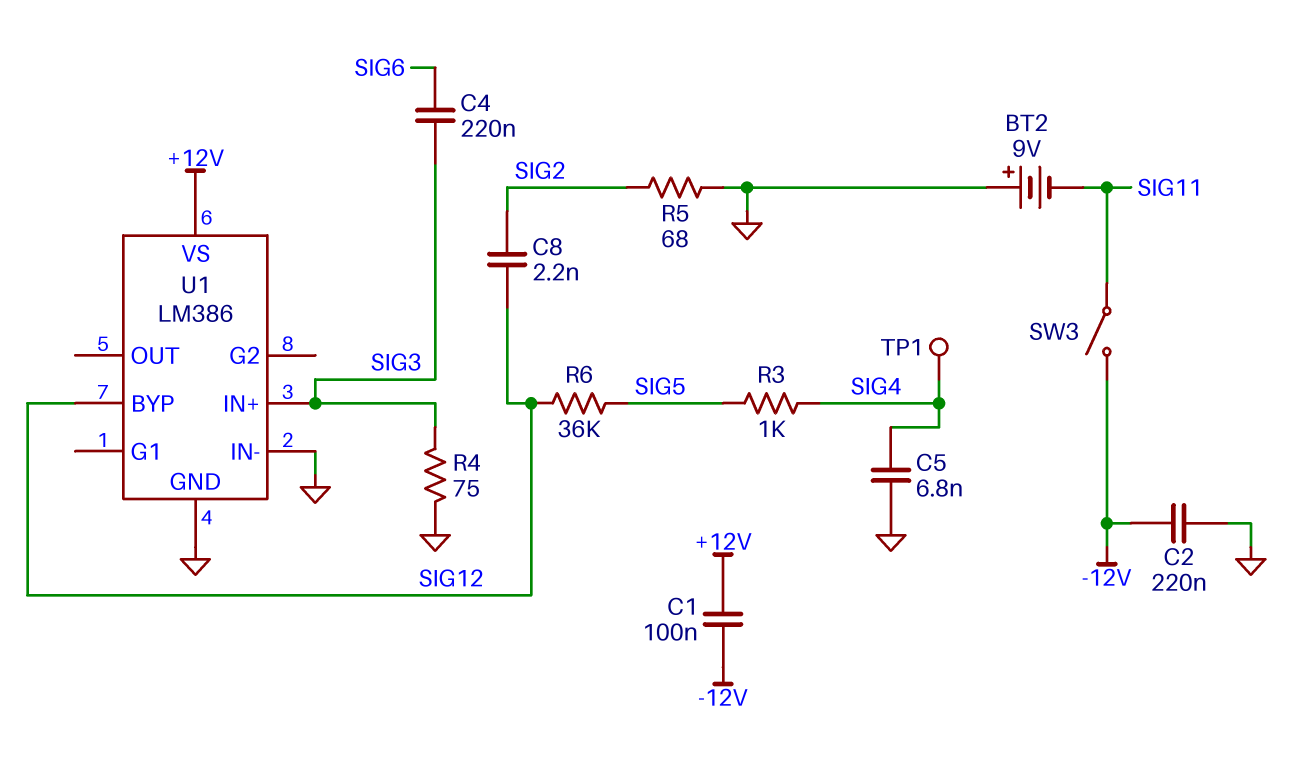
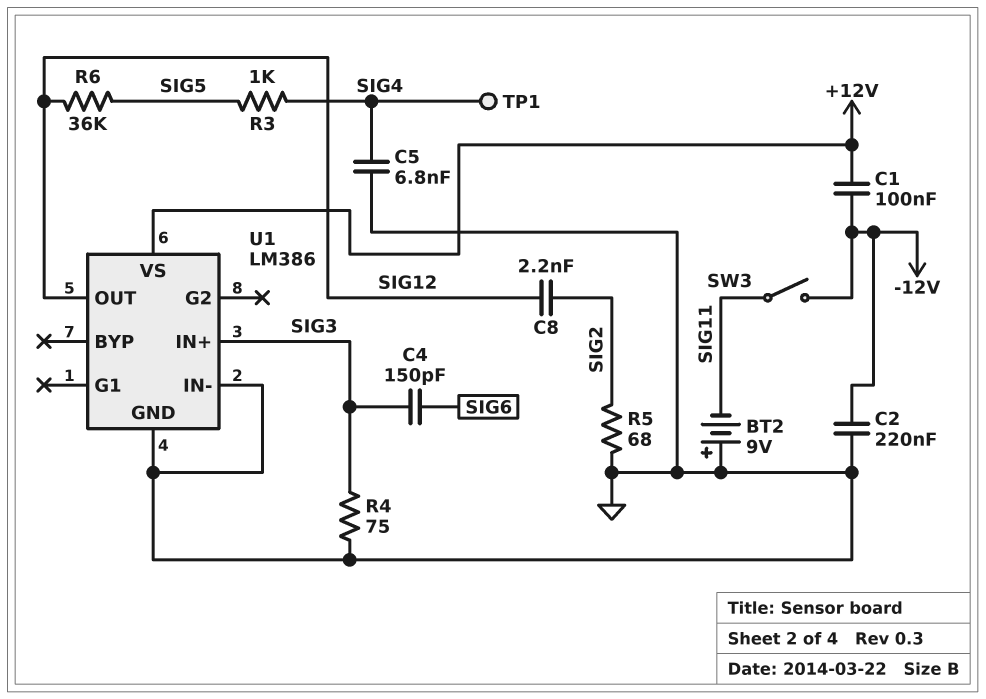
C4: 220nF (SIG3, SIG6) -> 150pF (SIG3, SIG6)
U1 pin BYP: SIG12 -> none
U1 pin OUT: none -> SIG12

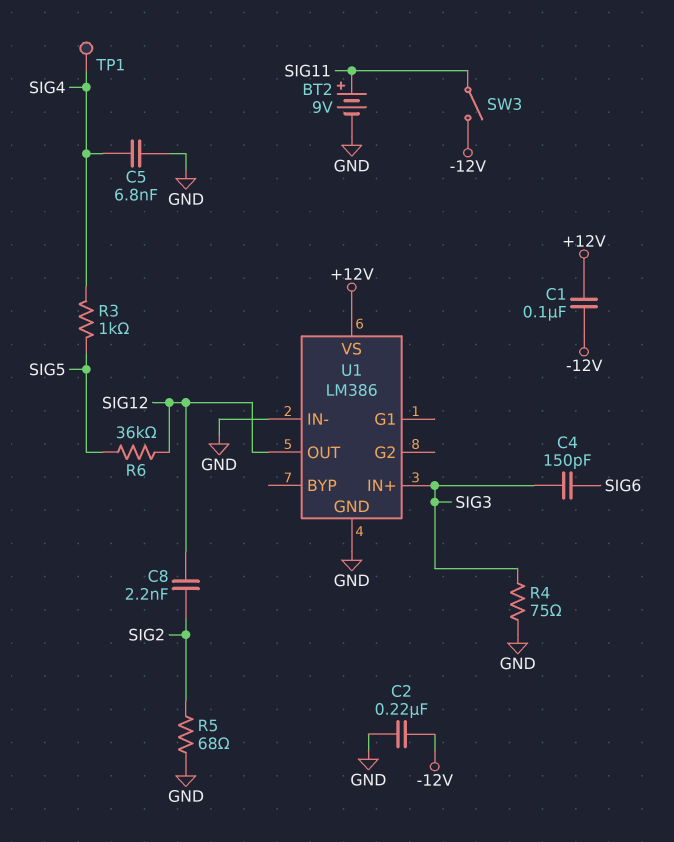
BT2: 9V (plus GND, minus SIG11) -> 9V (plus SIG11, minus GND)

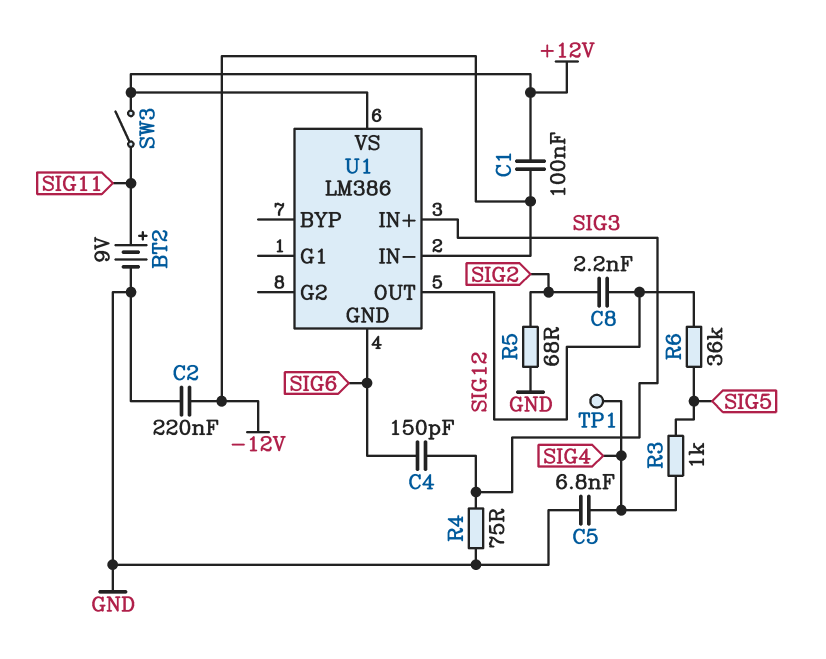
SW3: switch (-12V, SIG11) -> switch (+12V, SIG11)
U1 pin GND: GND -> SIG6
U1 pin IN-: GND -> -12V

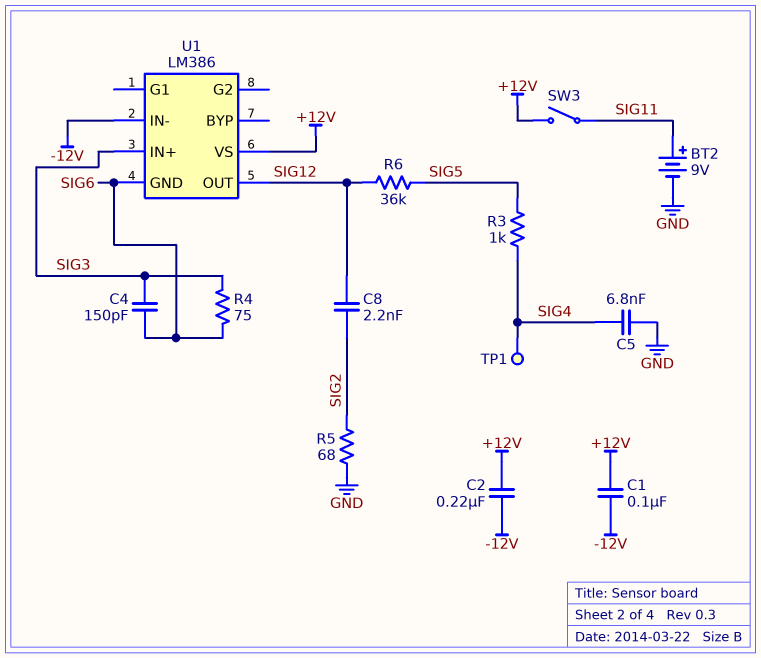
C2: 220nF (-12V, GND) -> 220nF (+12V, -12V)
R4: 75 (GND, SIG3) -> 75 (SIG3, SIG6)

